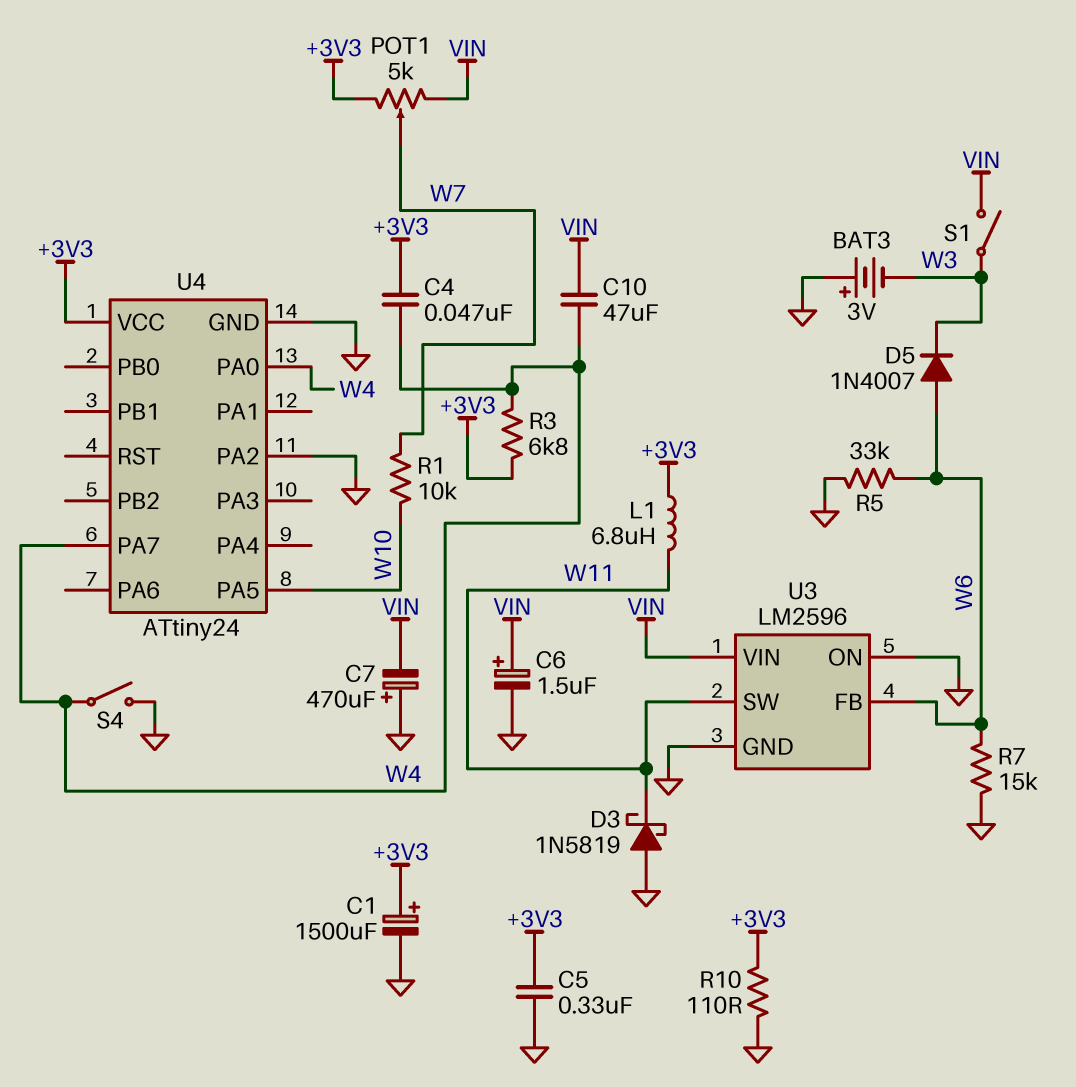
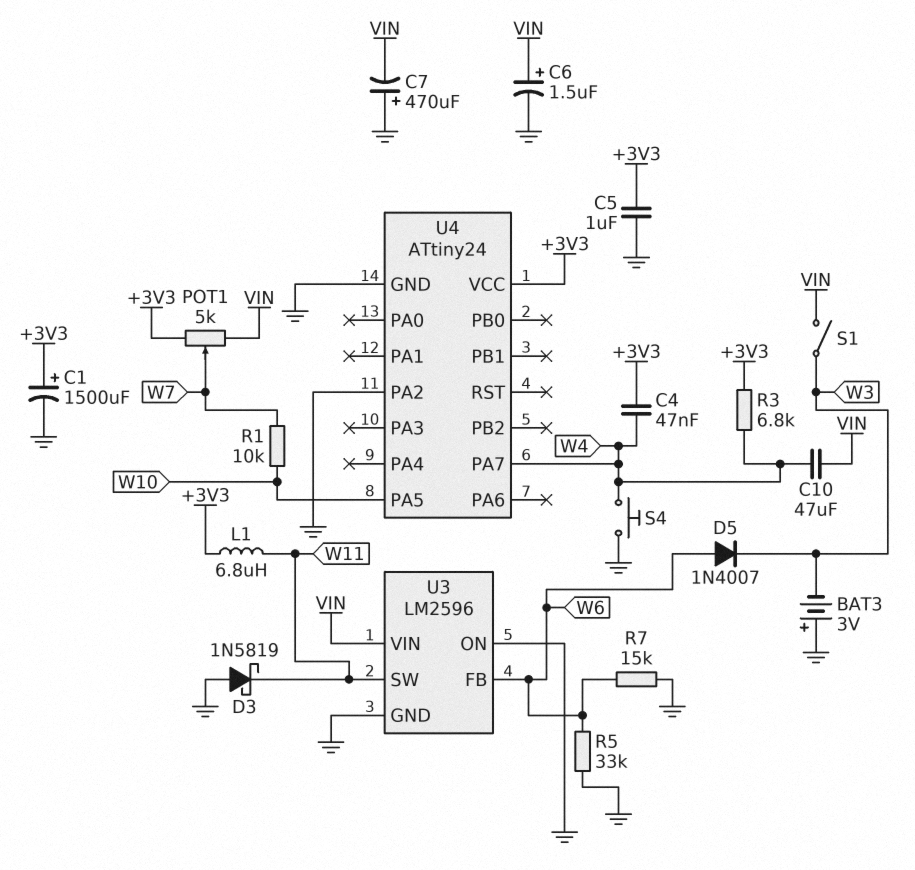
C5: 330nF (+3V3, GND) -> 1uF (+3V3, GND)
R10: 110 (+3V3, GND) -> none
S4: switch (GND, W4) -> button (GND, W4)
U4 pin PA0: W4 -> none

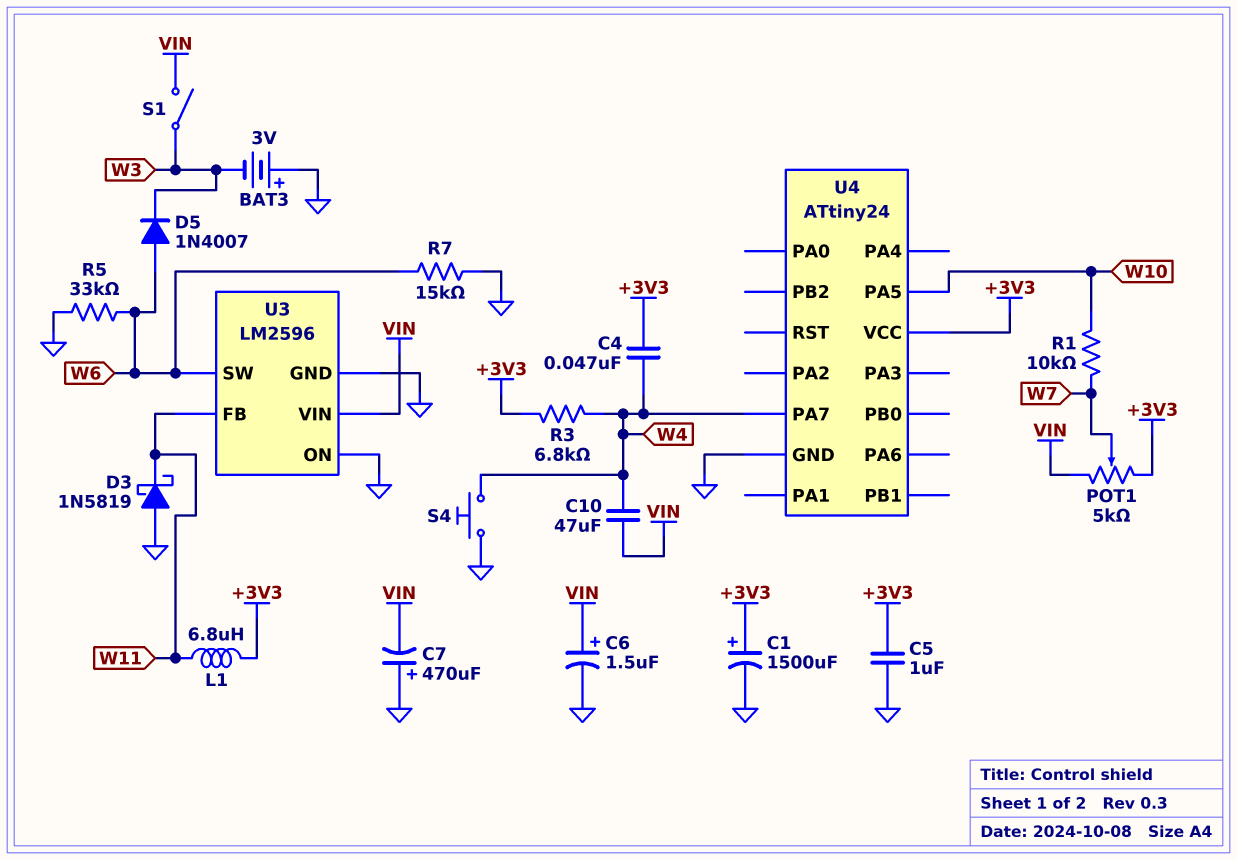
U3 pin FB: W6 -> W11
U3 pin SW: W11 -> W6
U4 pin PA2: GND -> none

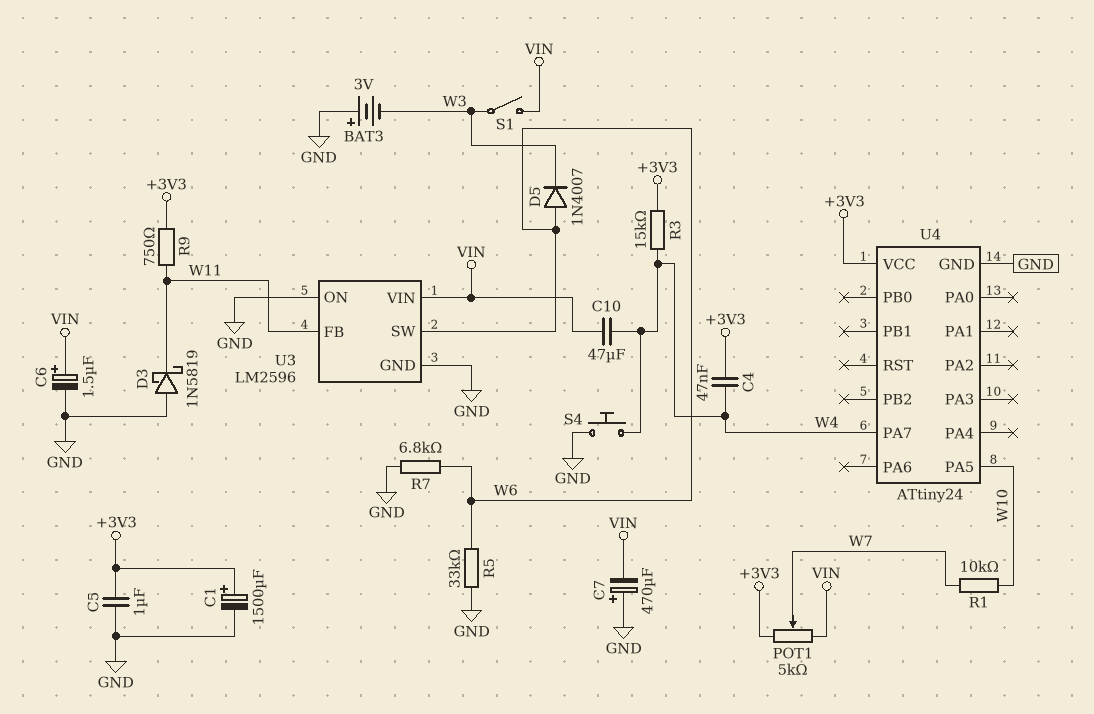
L1: 6.8uH (+3V3, W11) -> none
R3: 6.8k (+3V3, W4) -> 15k (+3V3, W4)
R7: 15k (GND, W6) -> 6.8k (GND, W6)
R9: none -> 750 (+3V3, W11)

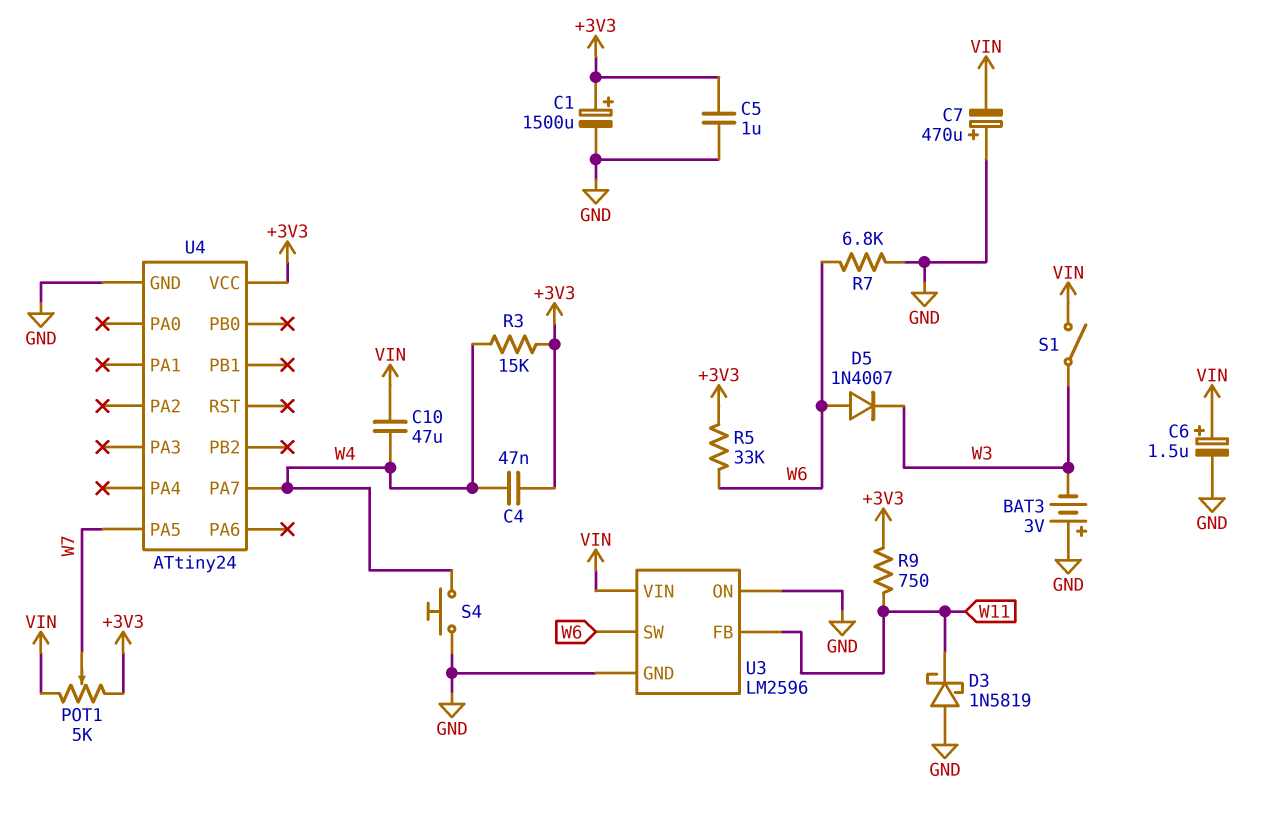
R1: 10k (W7, W10) -> none
R5: 33k (GND, W6) -> 33k (+3V3, W6)
U4 pin PA5: W10 -> W7

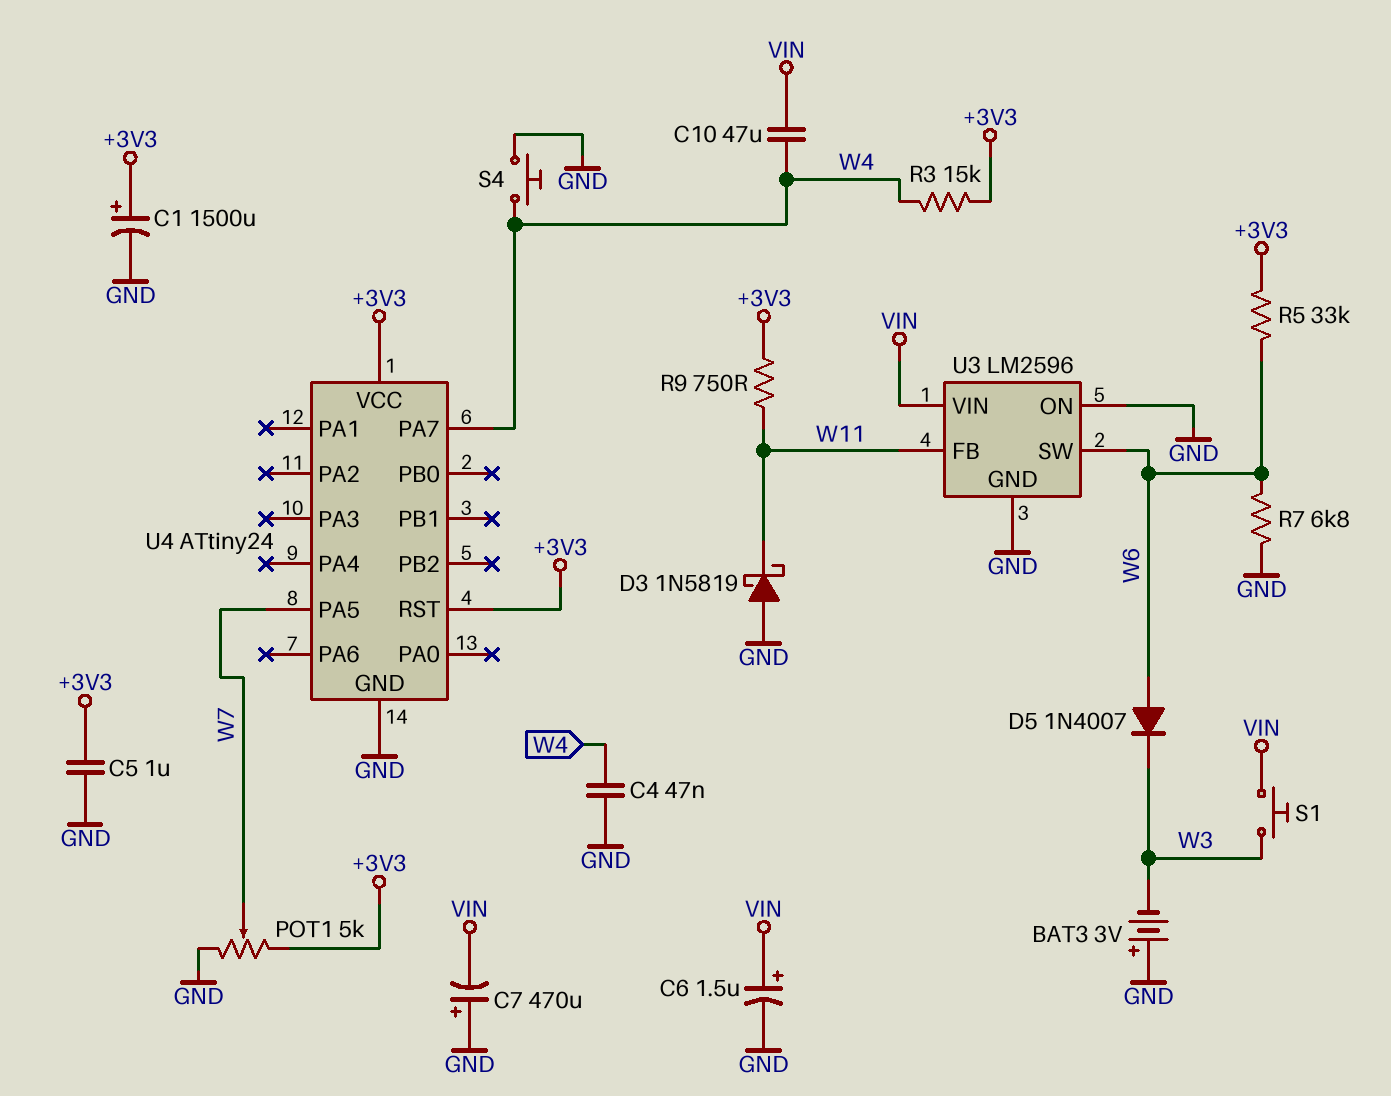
C4: 47nF (+3V3, W4) -> 47nF (GND, W4)
POT1: 5k (+3V3, VIN, wiper W7) -> 5k (+3V3, GND, wiper W7)
S1: switch (VIN, W3) -> button (VIN, W3)
U4 pin RST: none -> +3V3

